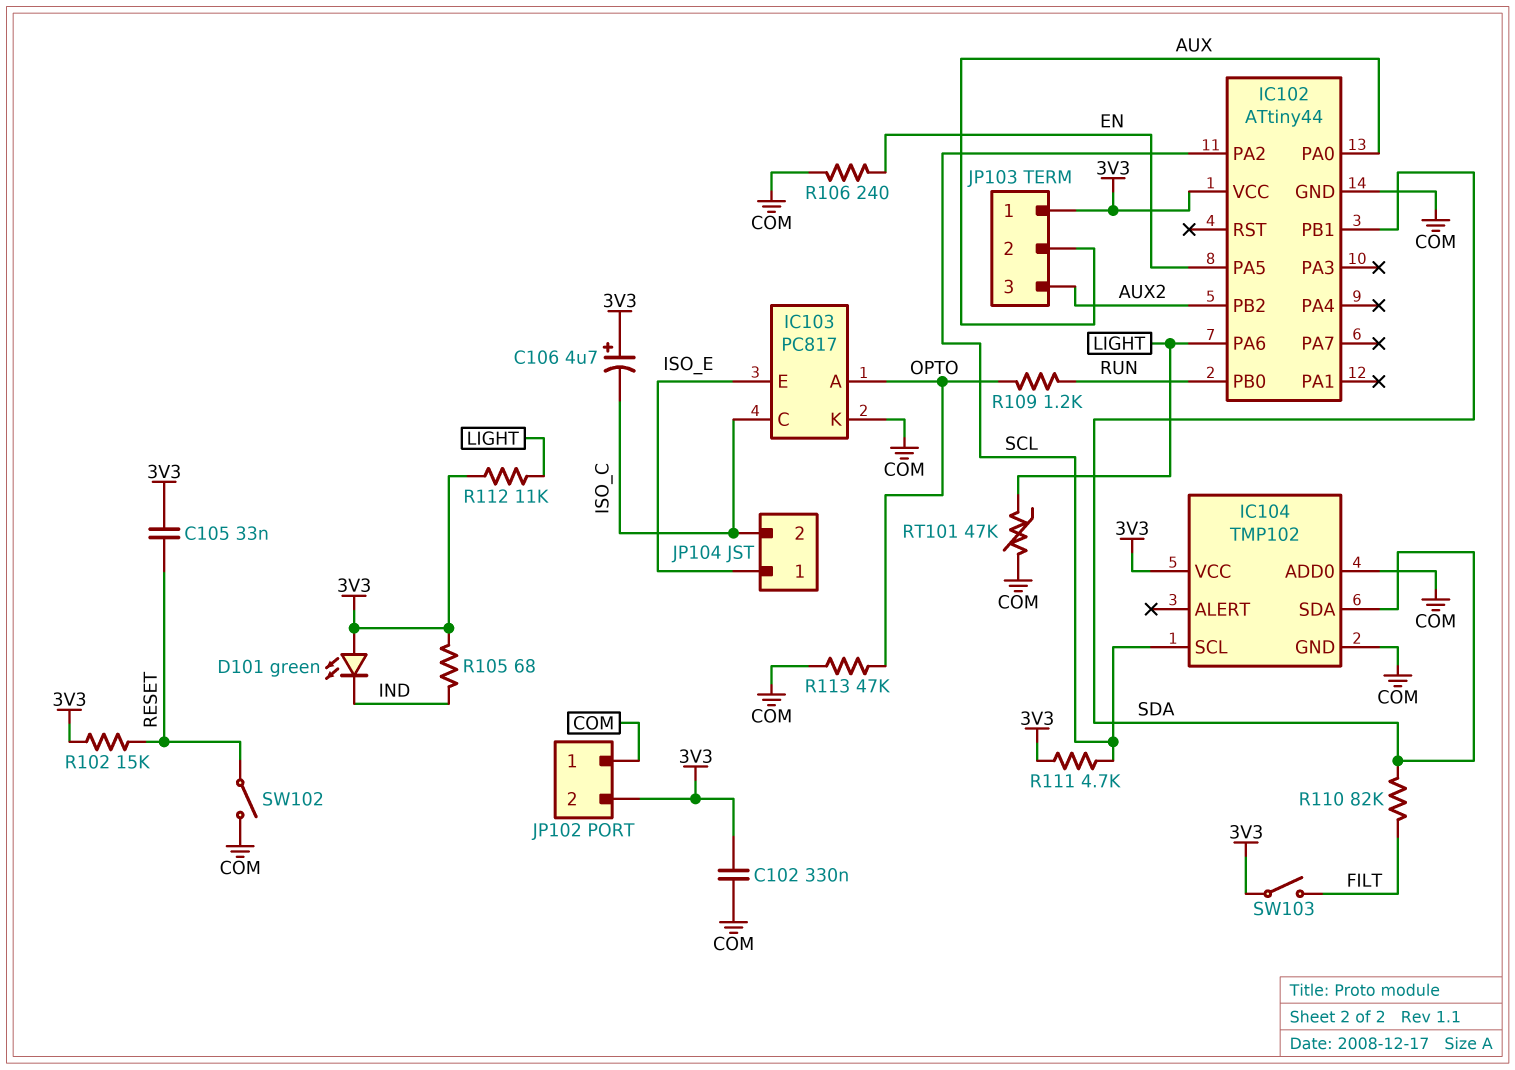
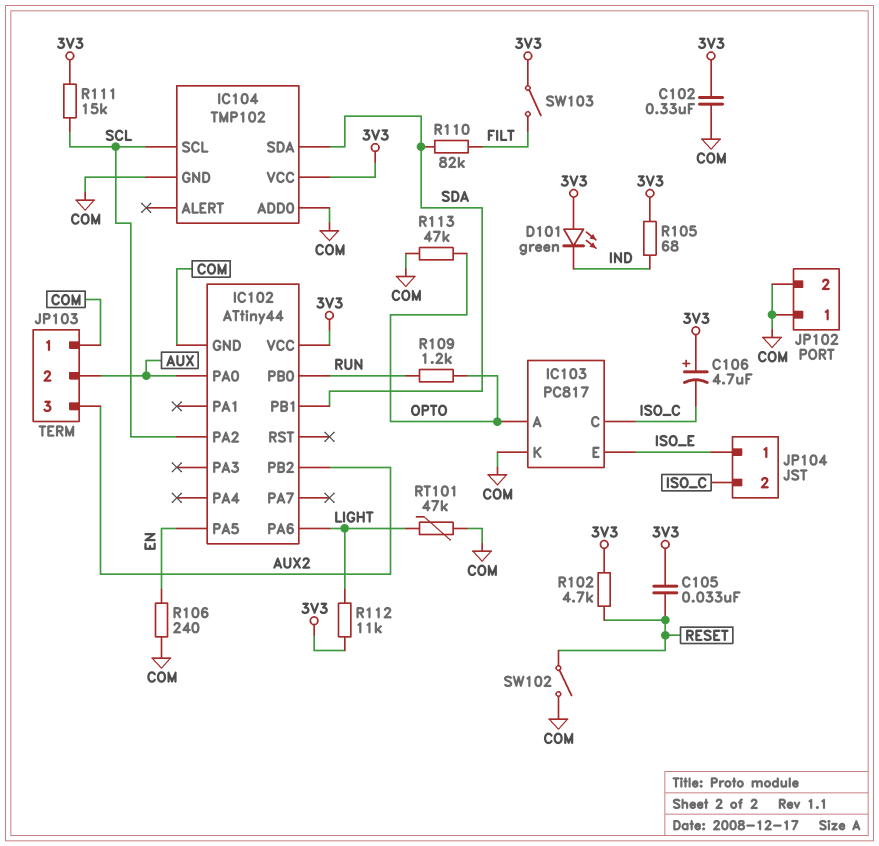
JP102 pin 2: 3V3 -> COM
JP103 pin 1: 3V3 -> COM
R102: 15k (3V3, RESET) -> 4.7k (3V3, RESET)
R111: 4.7k (3V3, SCL) -> 15k (3V3, SCL)

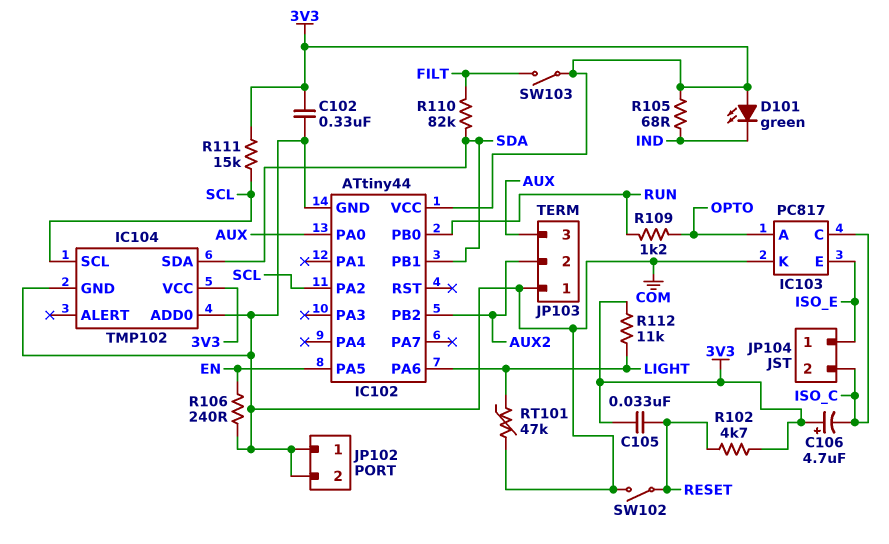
JP103 pin 2: AUX -> AUX2
JP103 pin 3: AUX2 -> AUX
R113: 47k (COM, OPTO) -> none

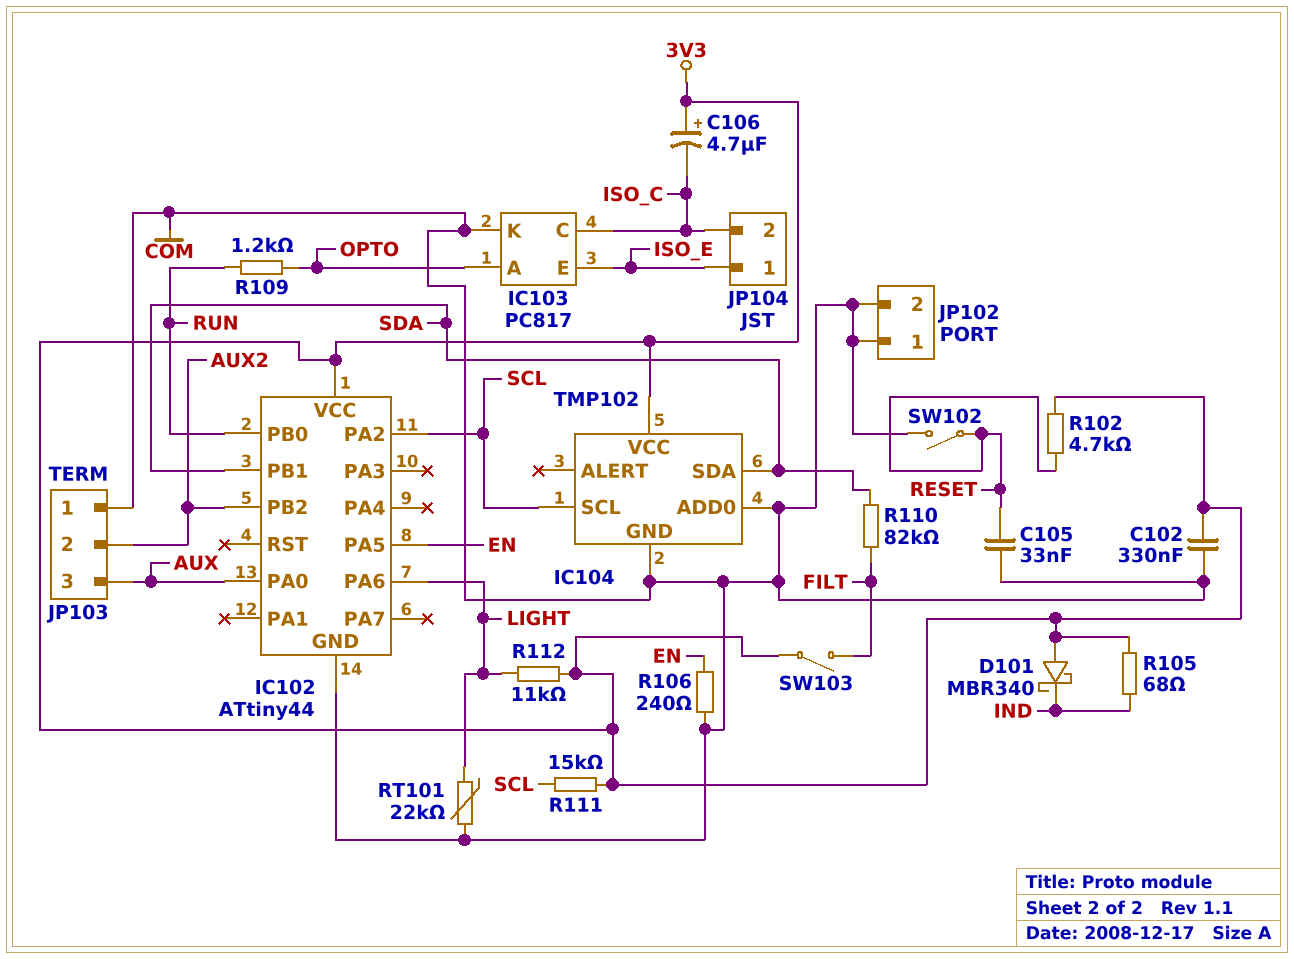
C105: 33nF (3V3, RESET) -> 33nF (COM, RESET)
D101: LED green (A 3V3, K IND) -> schottky MBR340 (A 3V3, K IND)
RT101: 47k (COM, LIGHT) -> 22k (COM, LIGHT)

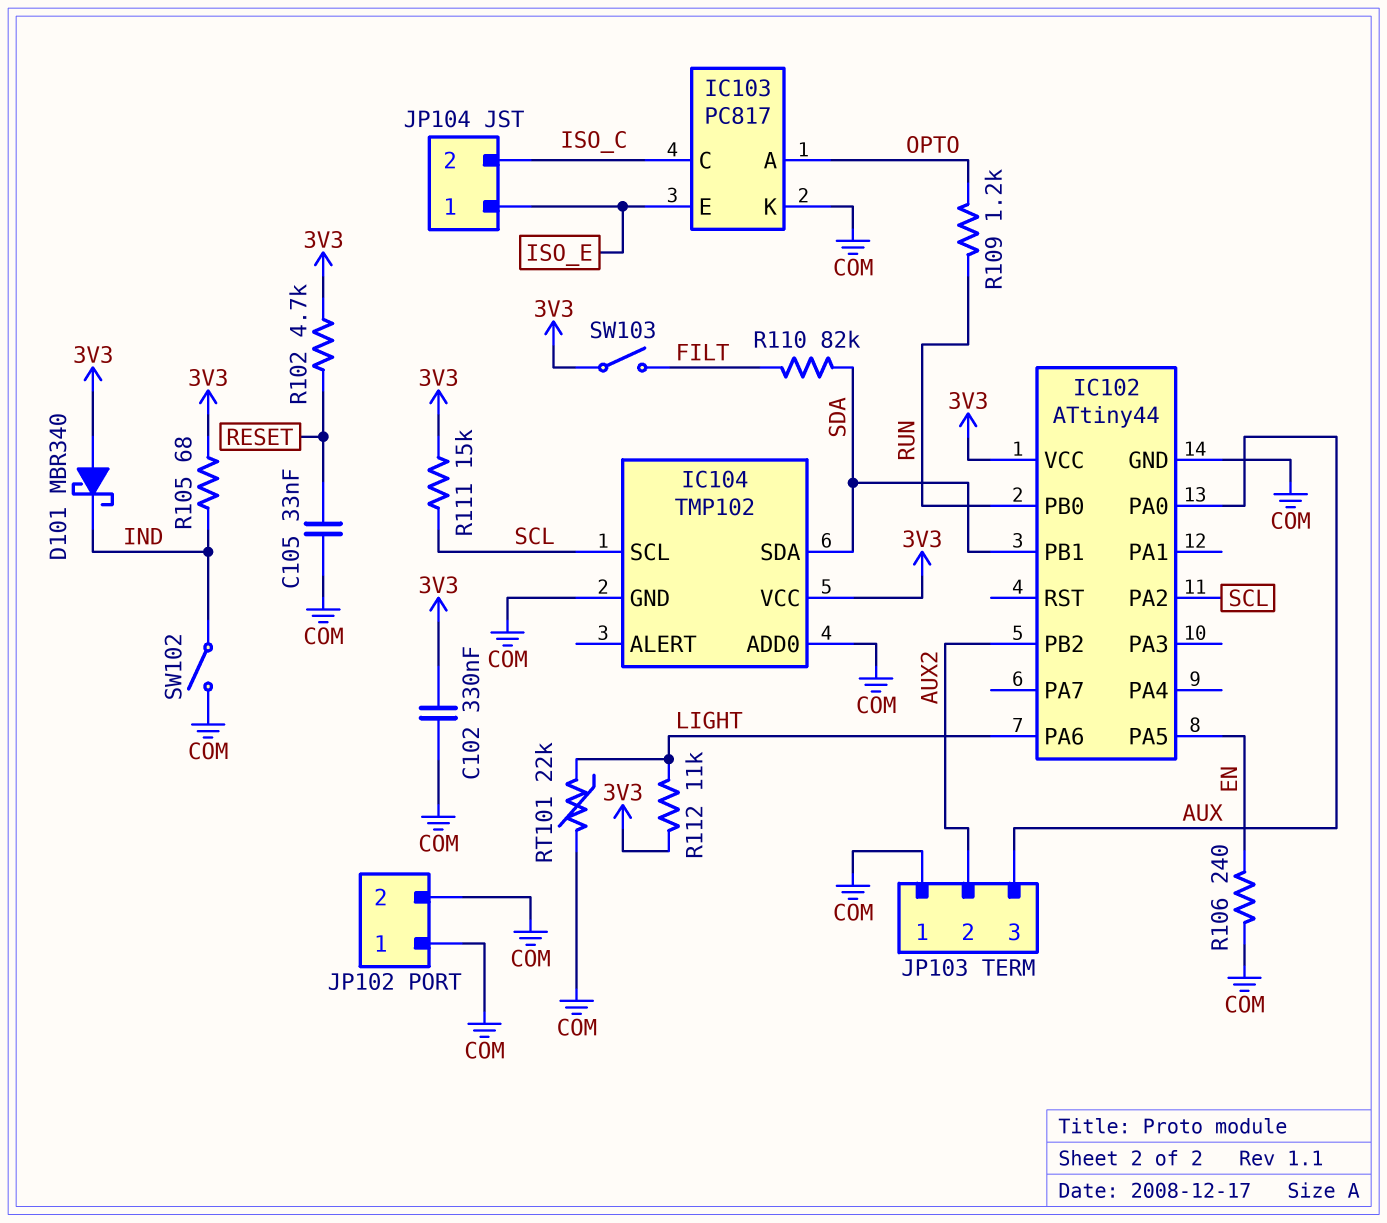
C106: 4.7uF (plus 3V3, minus ISO_C) -> none
SW102: switch (COM, RESET) -> switch (COM, IND)

